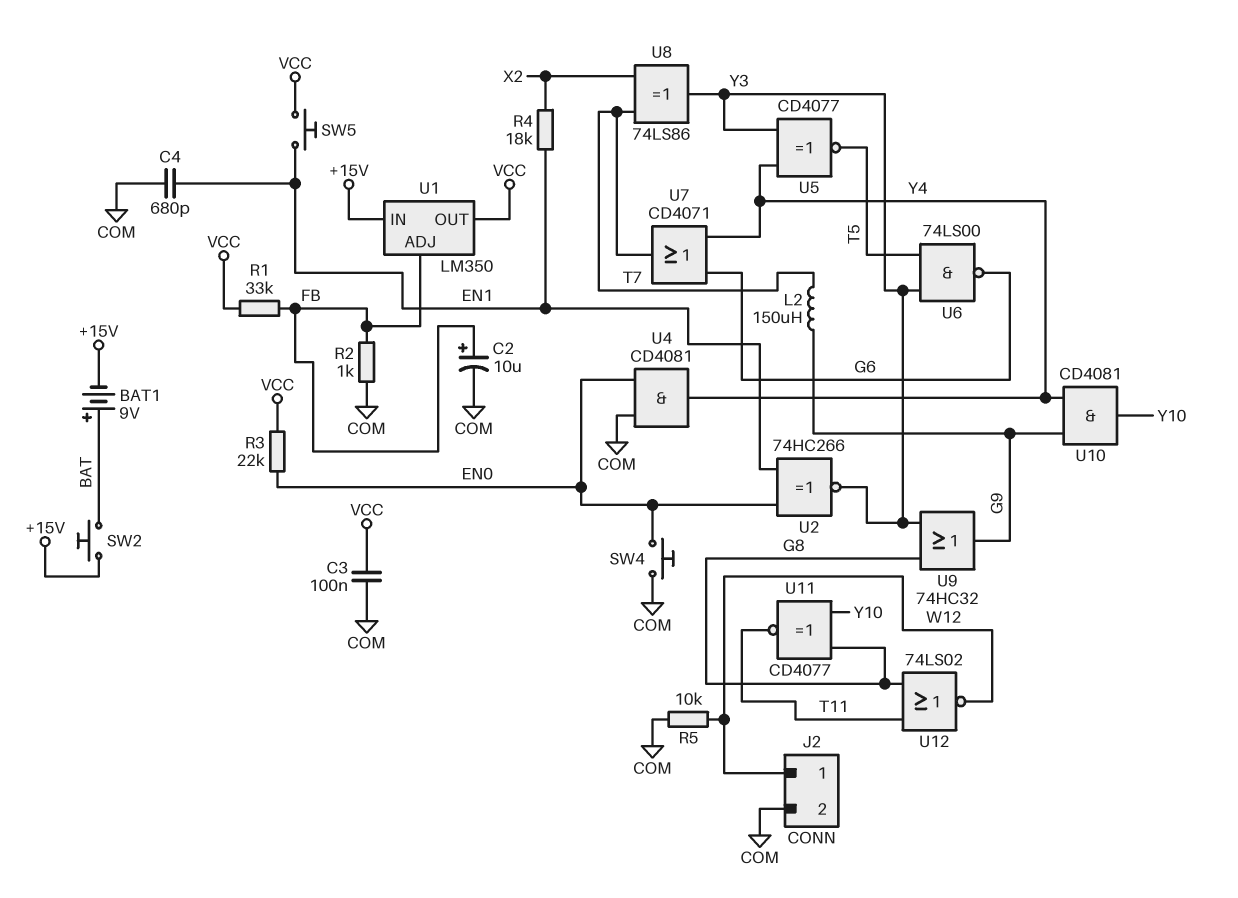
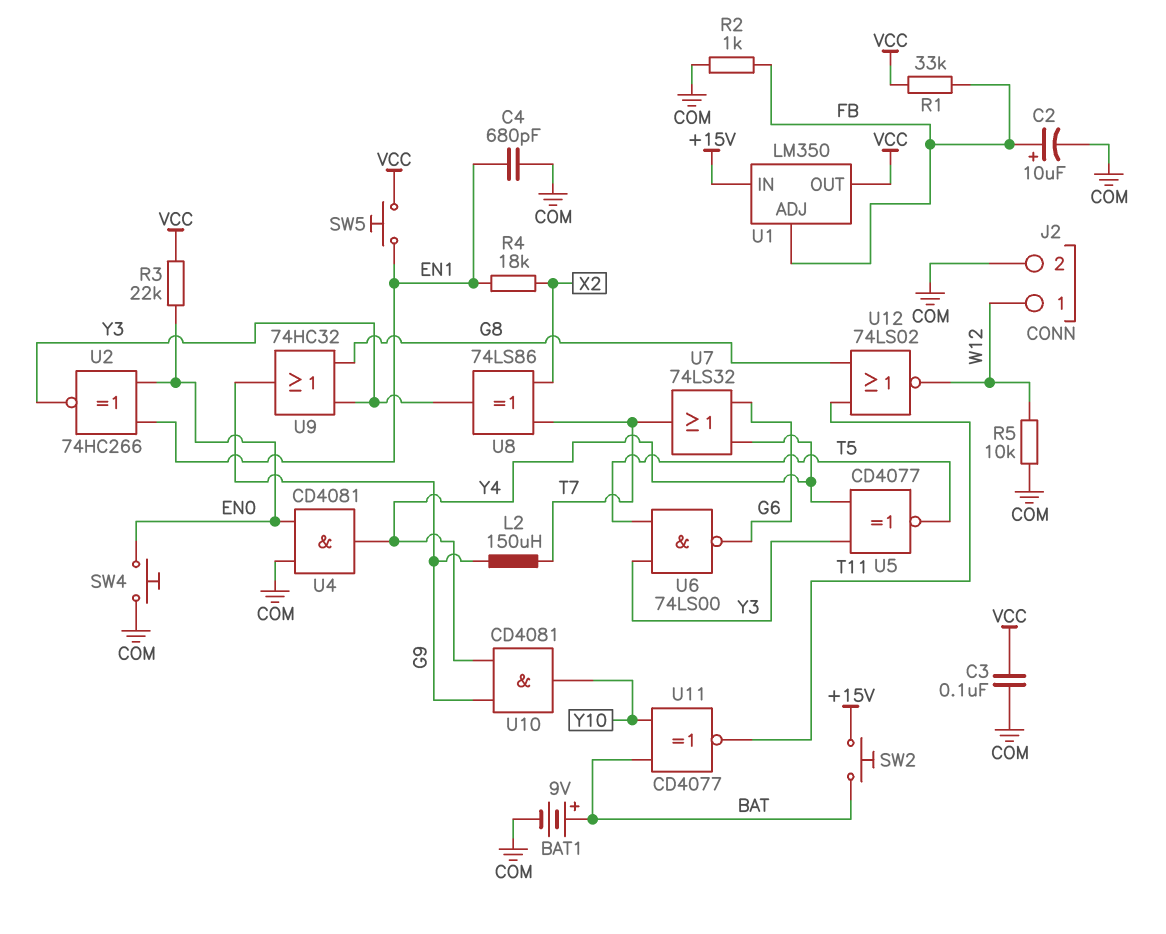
BAT1: 9V (plus BAT, minus +15V) -> 9V (plus BAT, minus COM)
U7: OR CD4071 (in G6, in Y4, out T7) -> OR 74LS32 (in G6, in Y4, out T7)
U11: XNOR CD4077 (in G8, in Y10, out T11) -> XNOR CD4077 (in BAT, in Y10, out T11)

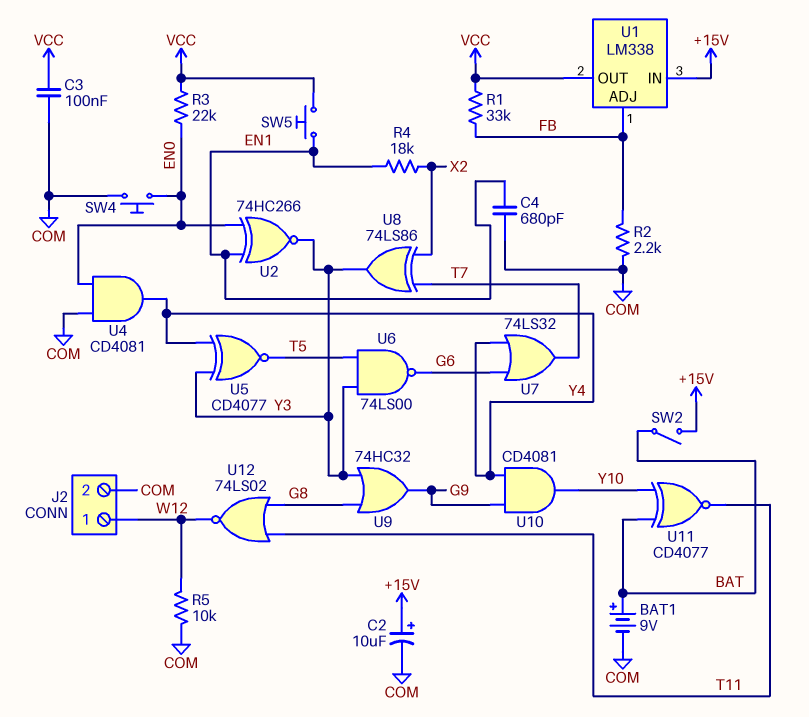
C2: 10uF (plus FB, minus COM) -> 10uF (plus +15V, minus COM)
L2: 150uH (G9, T7) -> none
R2: 1k (COM, FB) -> 2.2k (COM, FB)
SW2: button (+15V, BAT) -> switch (+15V, BAT)
U1: LM350 -> LM338

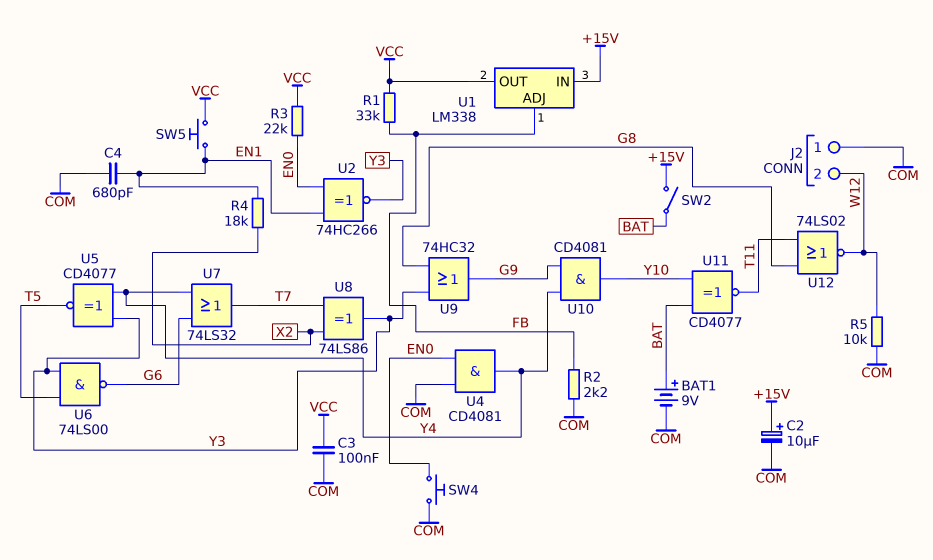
J2 pin 1: W12 -> COM
J2 pin 2: COM -> W12

